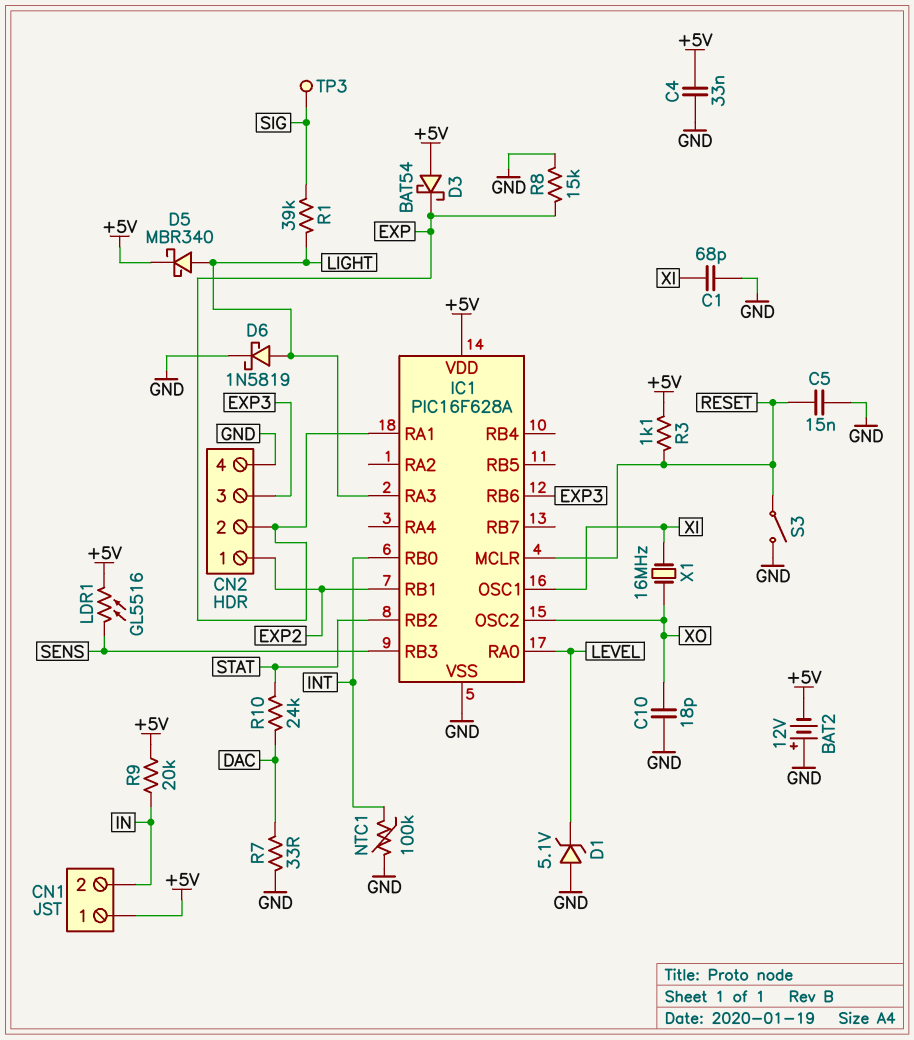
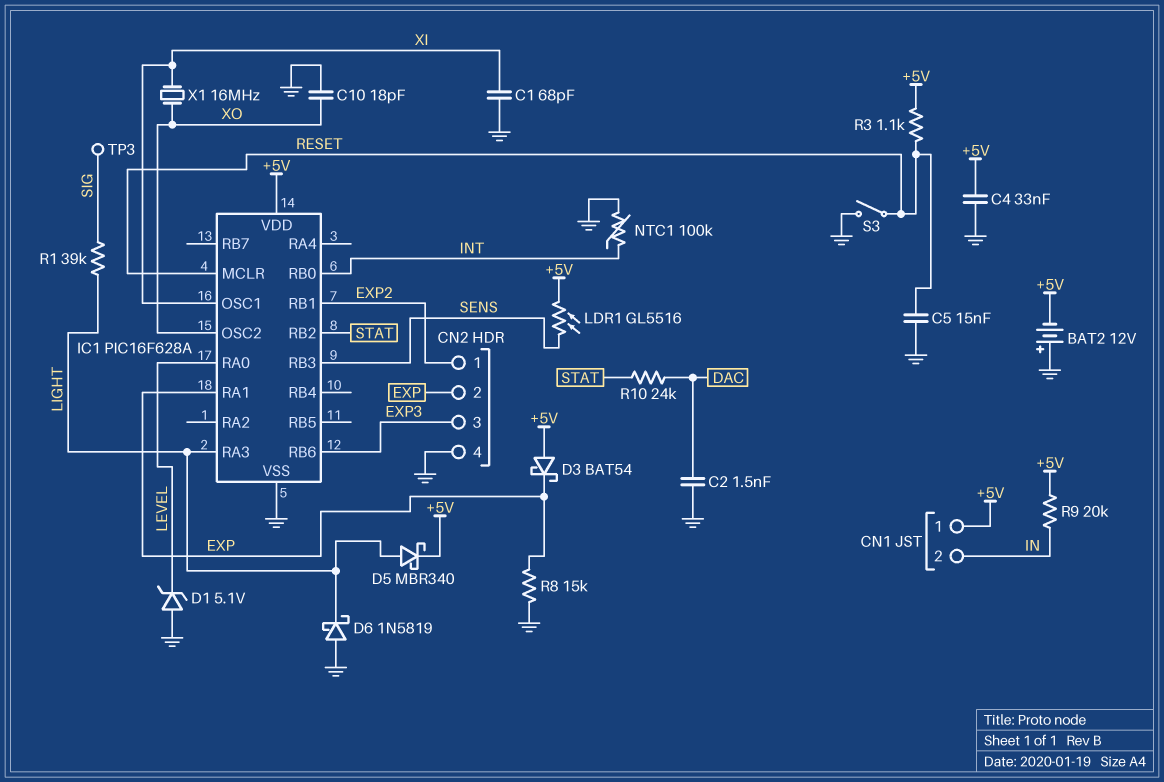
C2: none -> 1.5nF (DAC, GND)
D6: schottky 1N5819 (A LIGHT, K GND) -> schottky 1N5819 (A GND, K LIGHT)
R7: 33 (DAC, GND) -> none

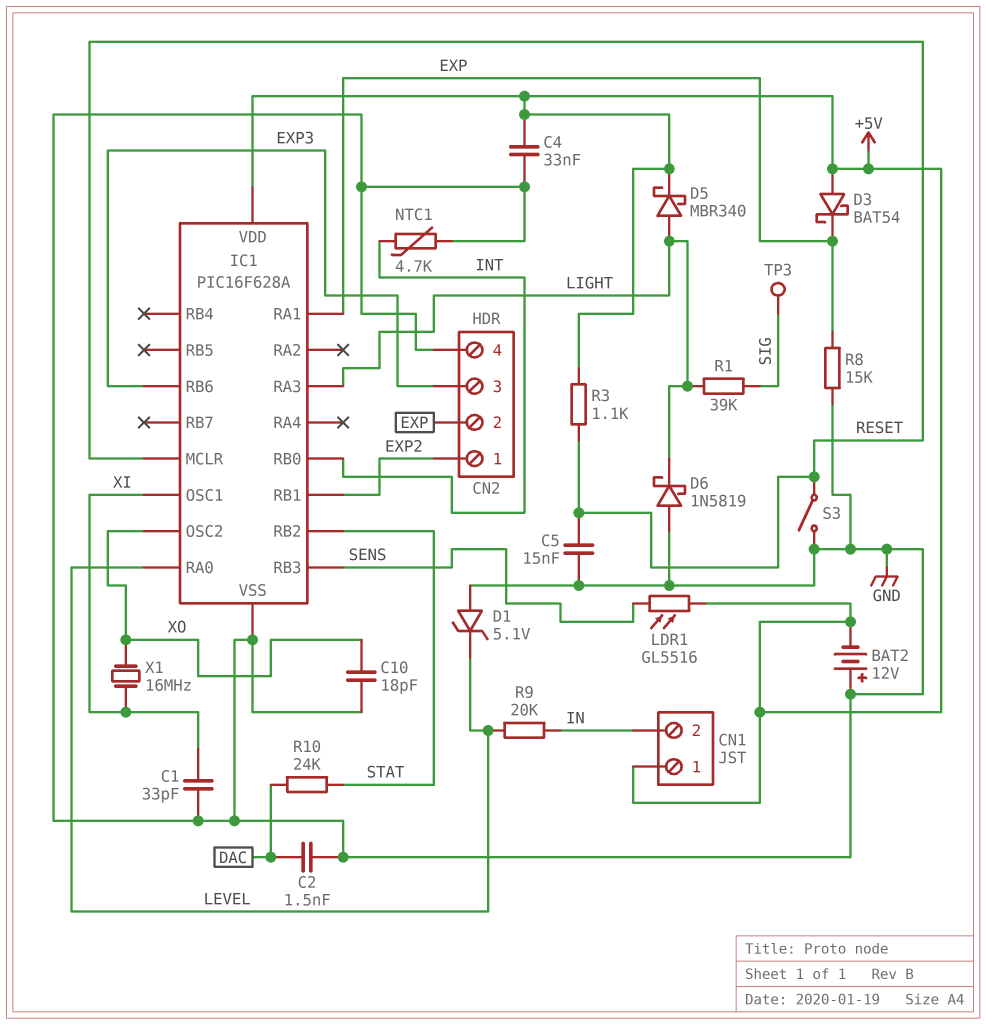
C1: 68pF (GND, XI) -> 33pF (GND, XI)
NTC1: 100k (GND, INT) -> 4.7k (GND, INT)
R9: 20k (+5V, IN) -> 20k (IN, LEVEL)

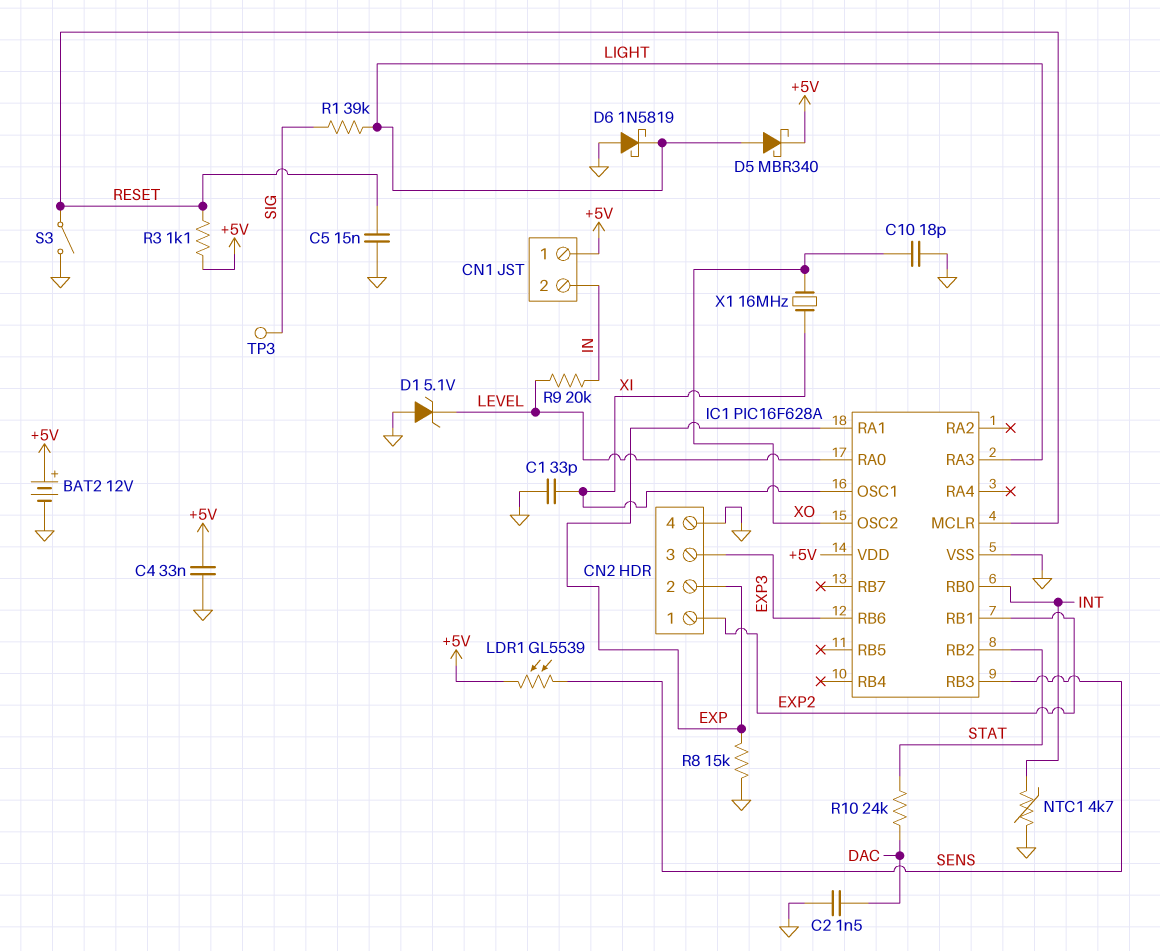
BAT2: 12V (plus GND, minus +5V) -> 12V (plus +5V, minus GND)
D3: schottky BAT54 (A +5V, K EXP) -> none
LDR1: GL5516 (+5V, SENS) -> GL5539 (+5V, SENS)

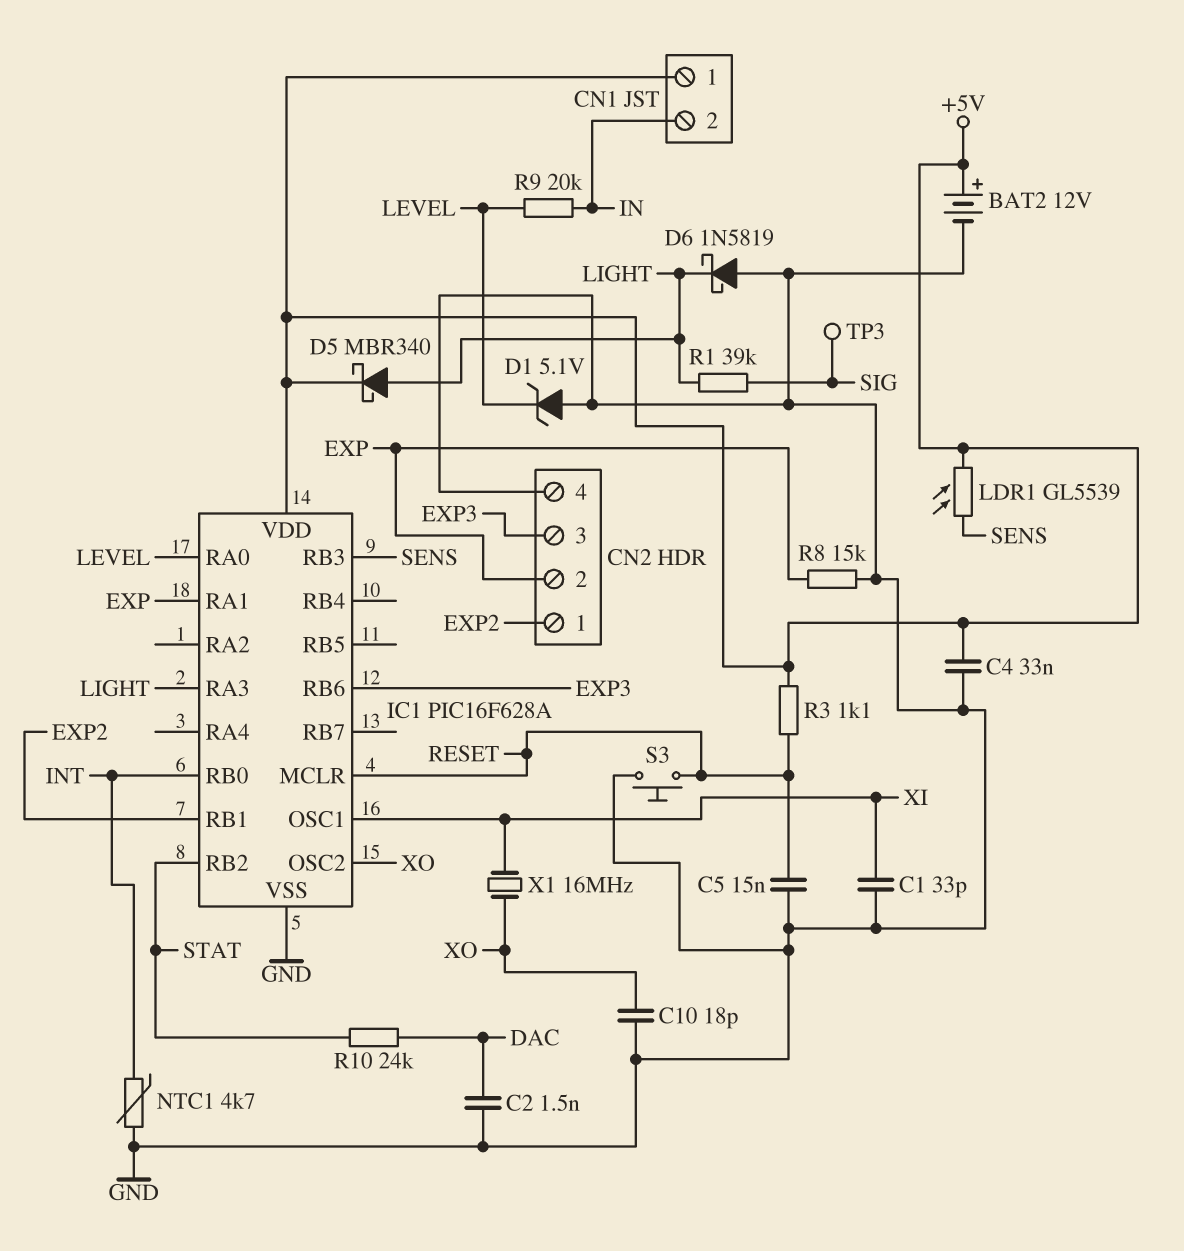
S3: switch (GND, RESET) -> button (GND, RESET)

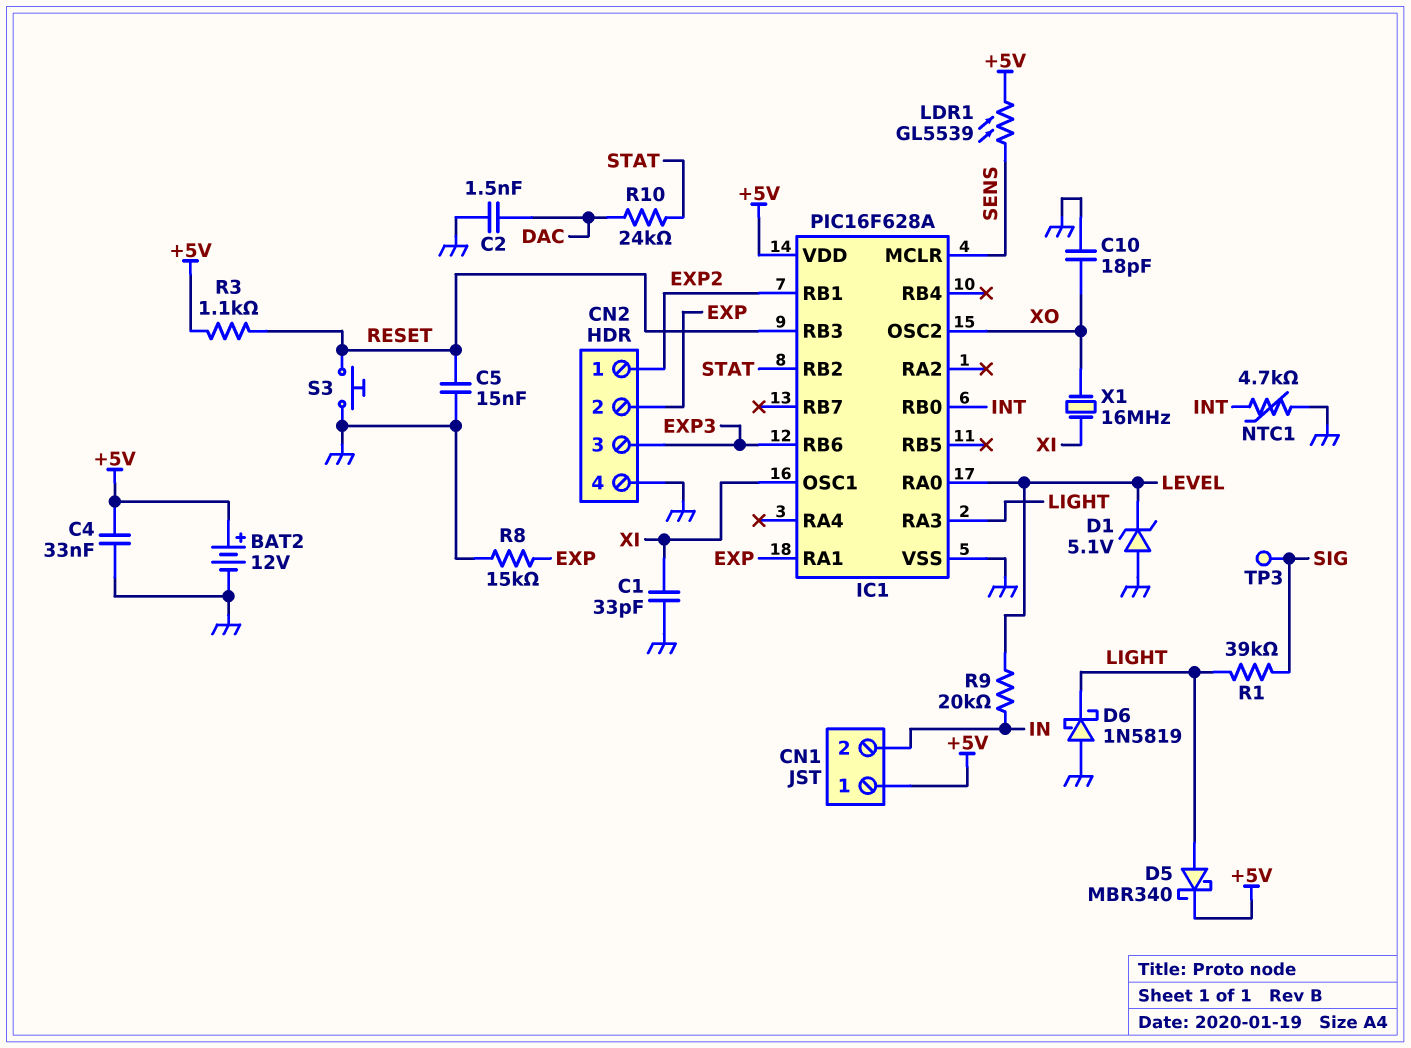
IC1 pin MCLR: RESET -> SENS
IC1 pin RB3: SENS -> RESET

